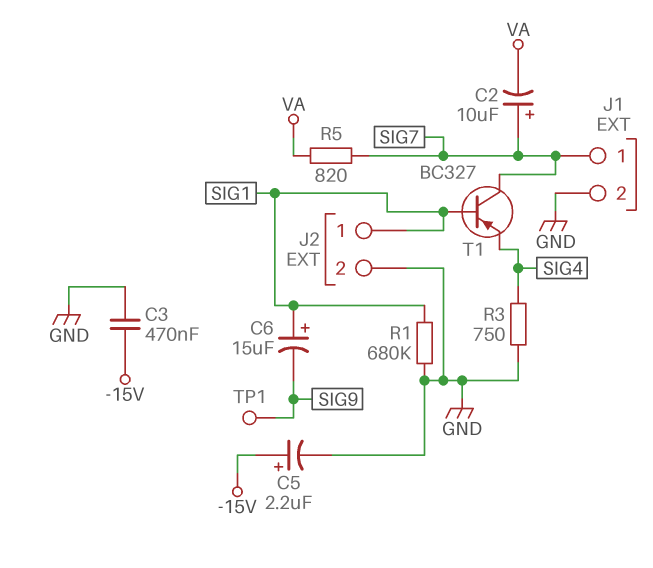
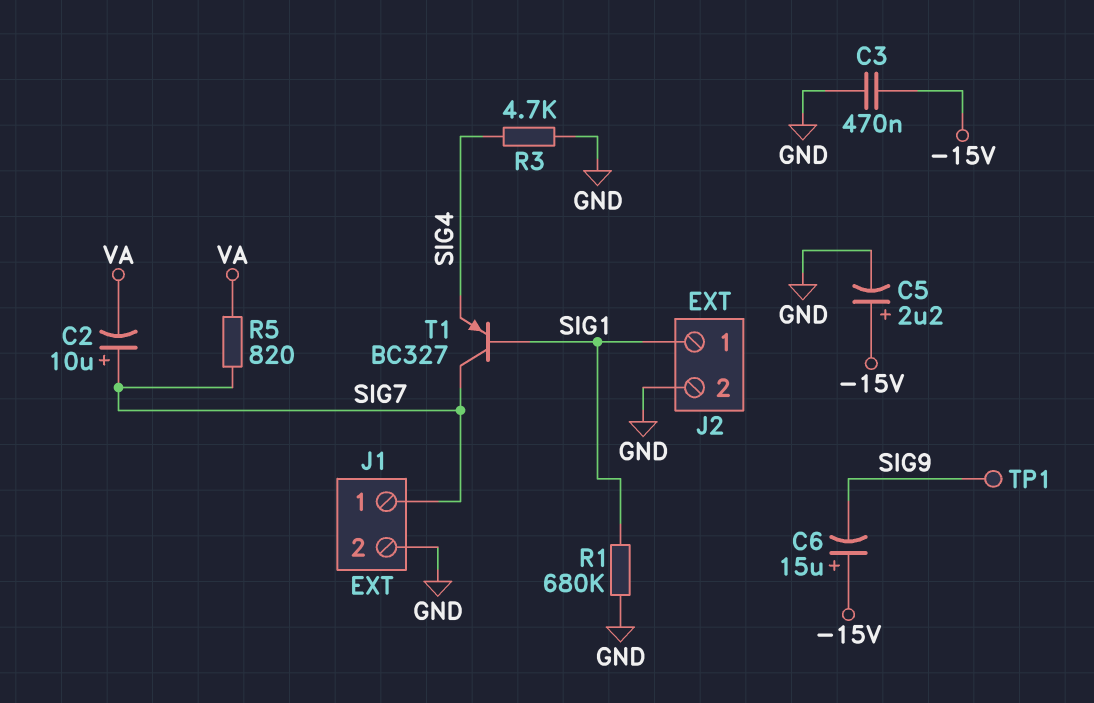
C6: 15uF (plus SIG1, minus SIG9) -> 15uF (plus -15V, minus SIG9)
R3: 750 (GND, SIG4) -> 4.7k (GND, SIG4)

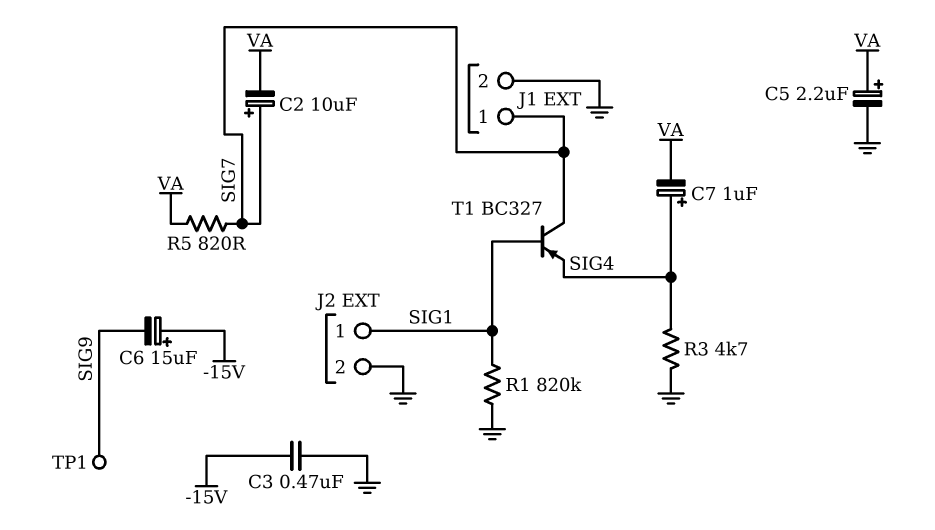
C5: 2.2uF (plus -15V, minus GND) -> 2.2uF (plus VA, minus GND)
C7: none -> 1uF (plus SIG4, minus VA)
R1: 680k (GND, SIG1) -> 820k (GND, SIG1)

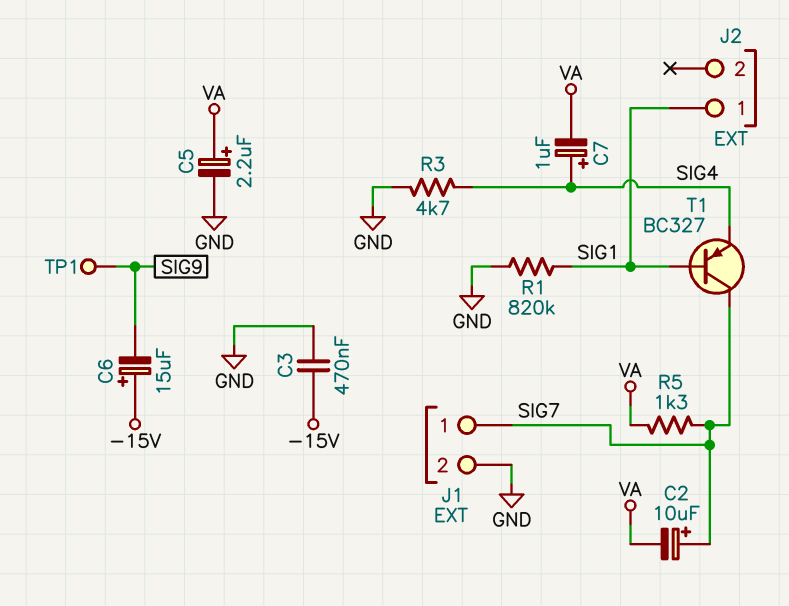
J2 pin 2: GND -> none
R5: 820 (SIG7, VA) -> 1.3k (SIG7, VA)

